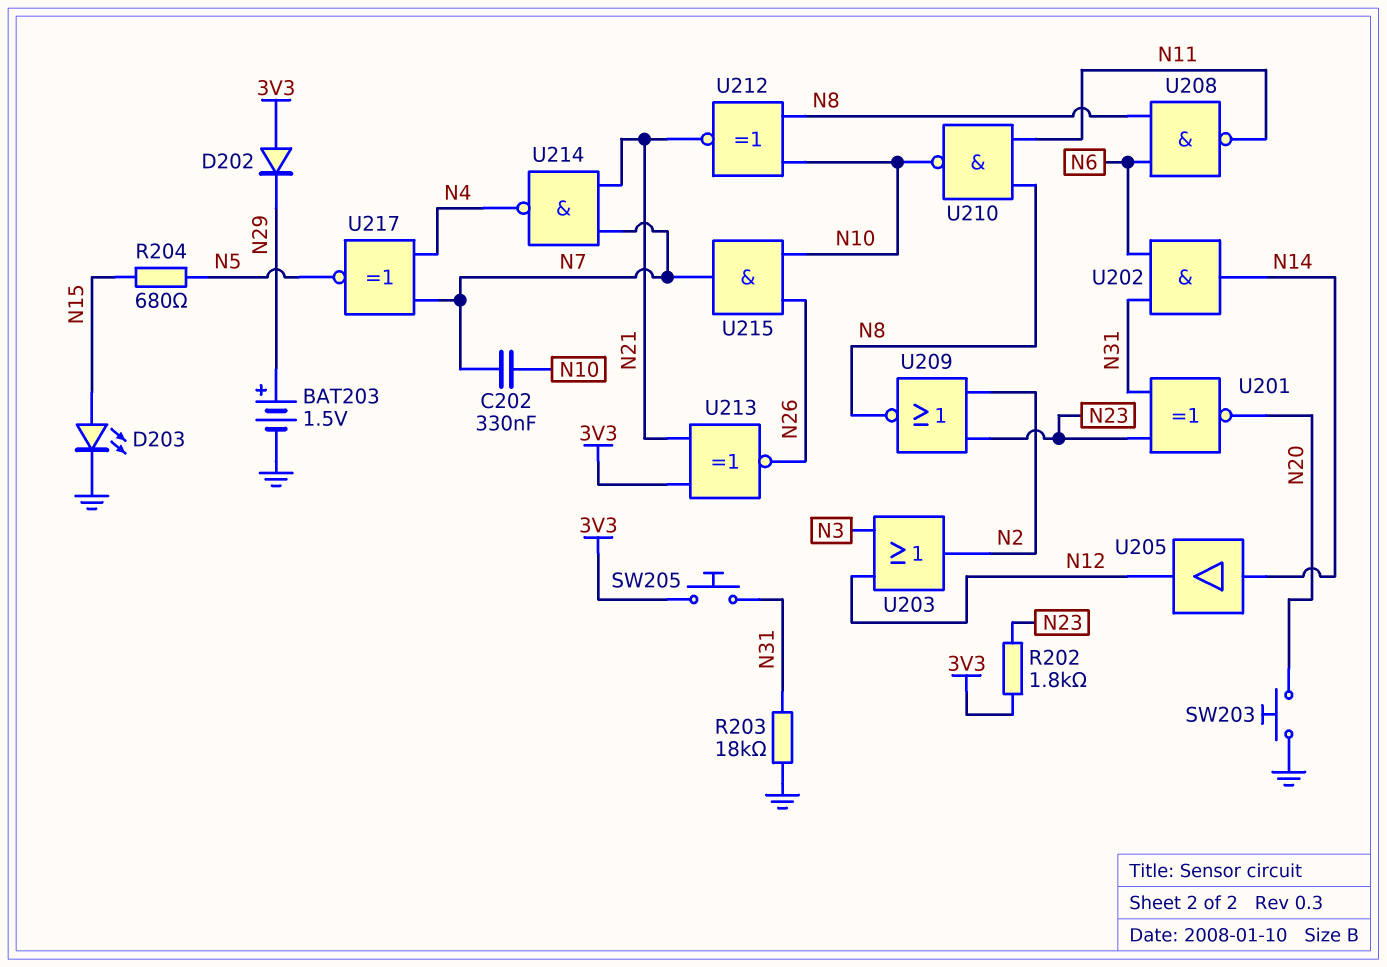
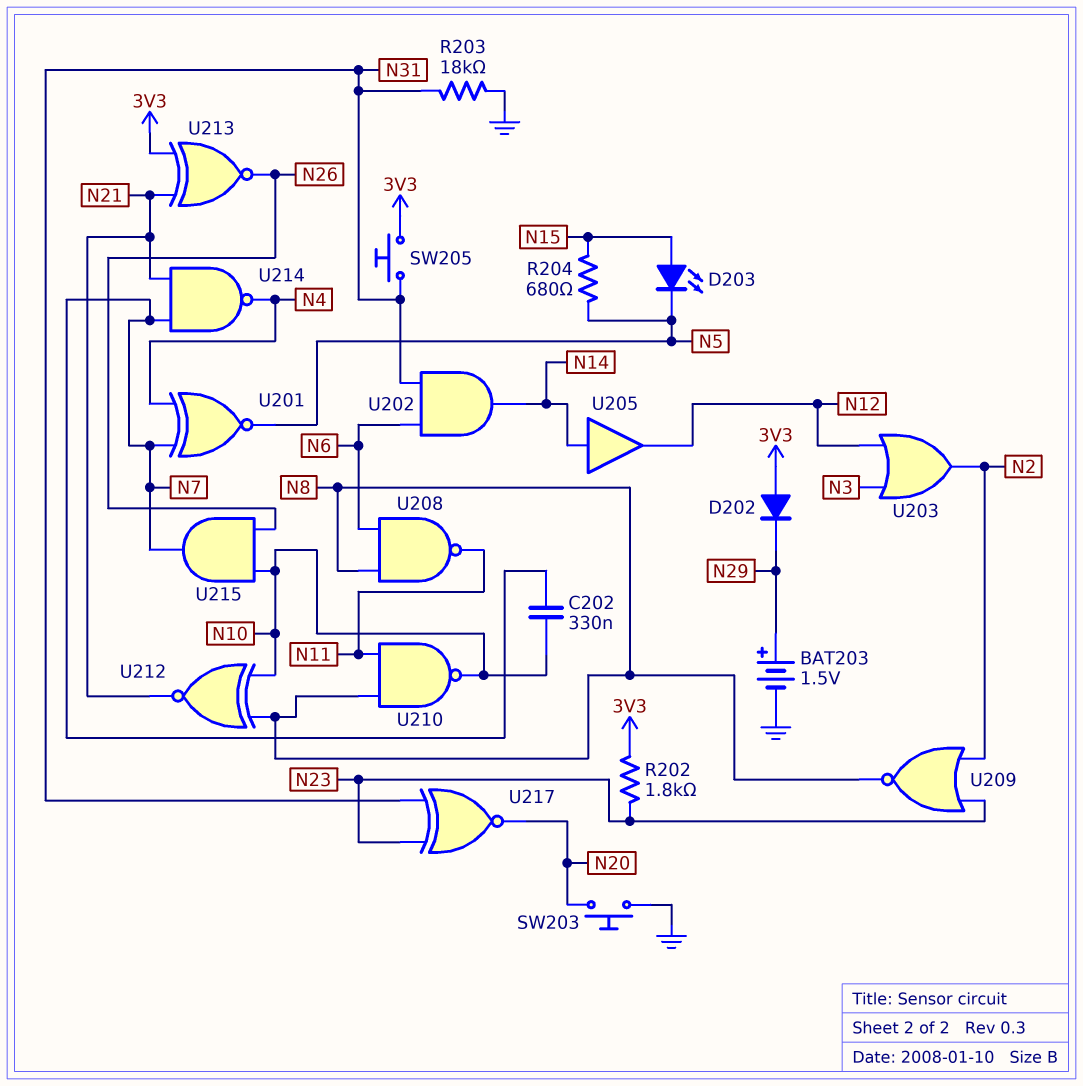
D203: LED (A N15, K GND) -> LED (A N15, K N5)
U201: XNOR (in N23, in N31, out N20) -> XNOR (in N4, in N7, out N5)
U217: XNOR (in N4, in N7, out N5) -> XNOR (in N23, in N31, out N20)

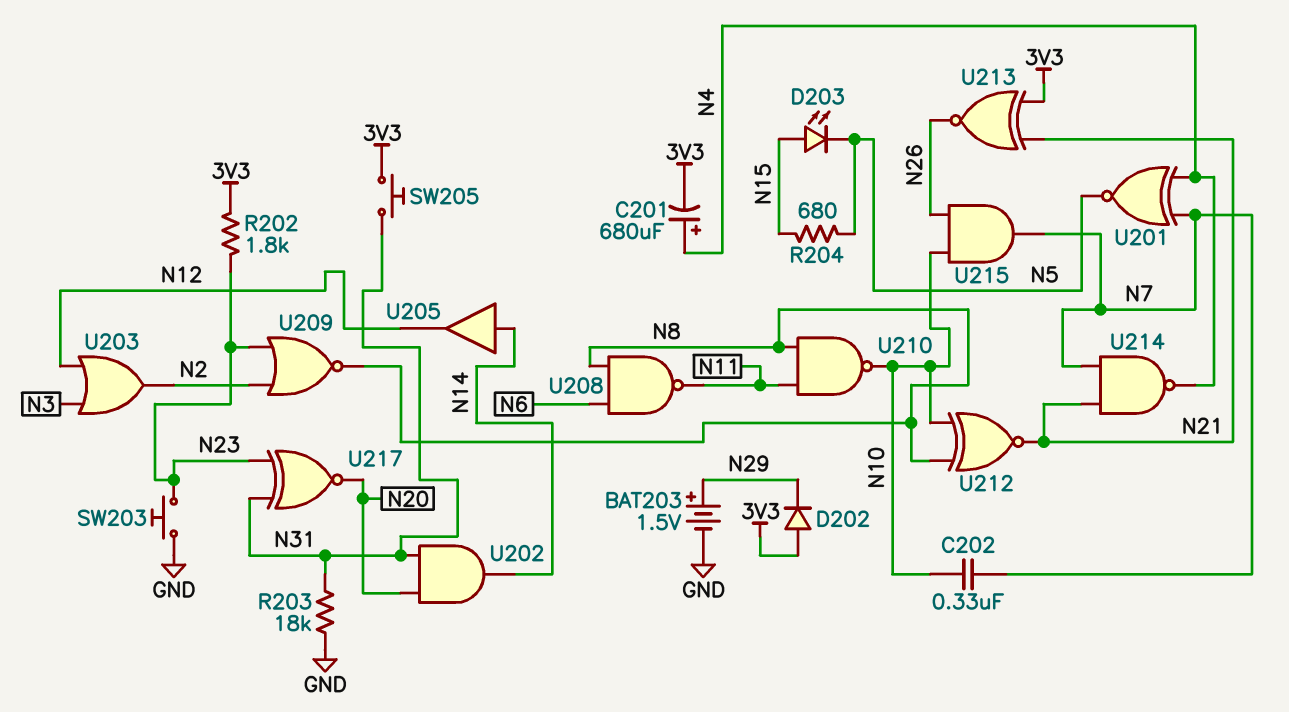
C201: none -> 680uF (plus N4, minus 3V3)
SW203: button (GND, N20) -> button (GND, N23)
U202: AND (in N6, in N31, out N14) -> AND (in N20, in N31, out N14)

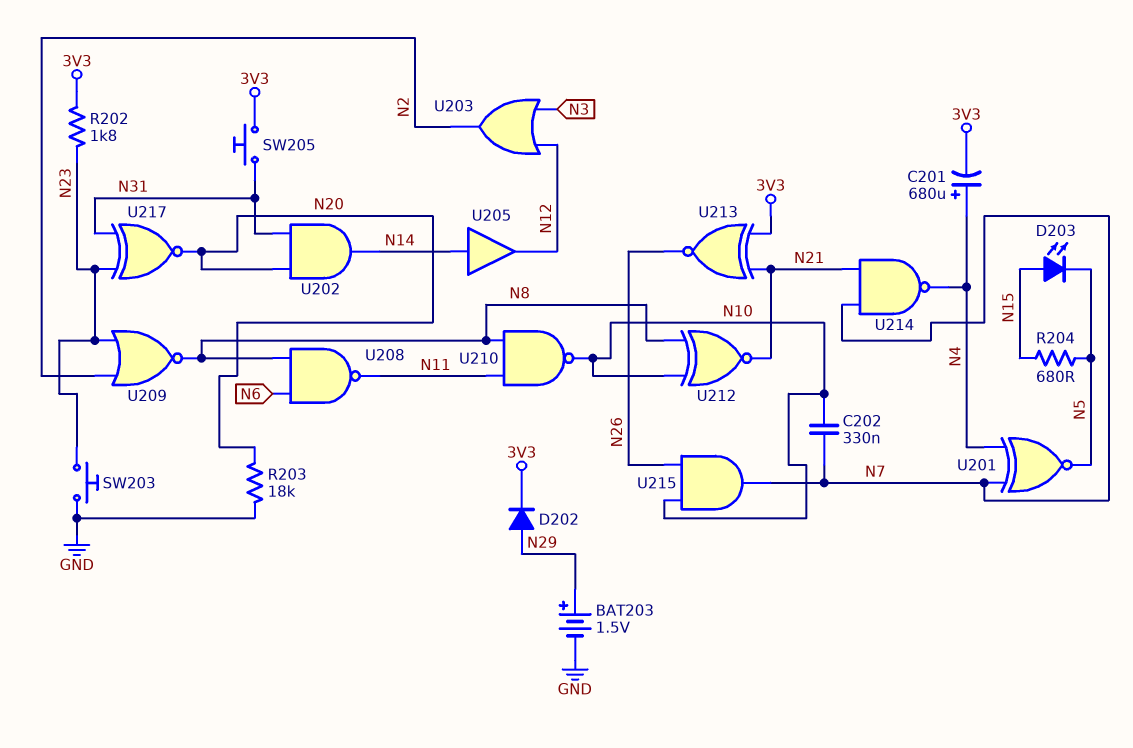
D202: diode (A 3V3, K N29) -> diode (A N29, K 3V3)
R203: 18k (GND, N31) -> 18k (GND, N20)

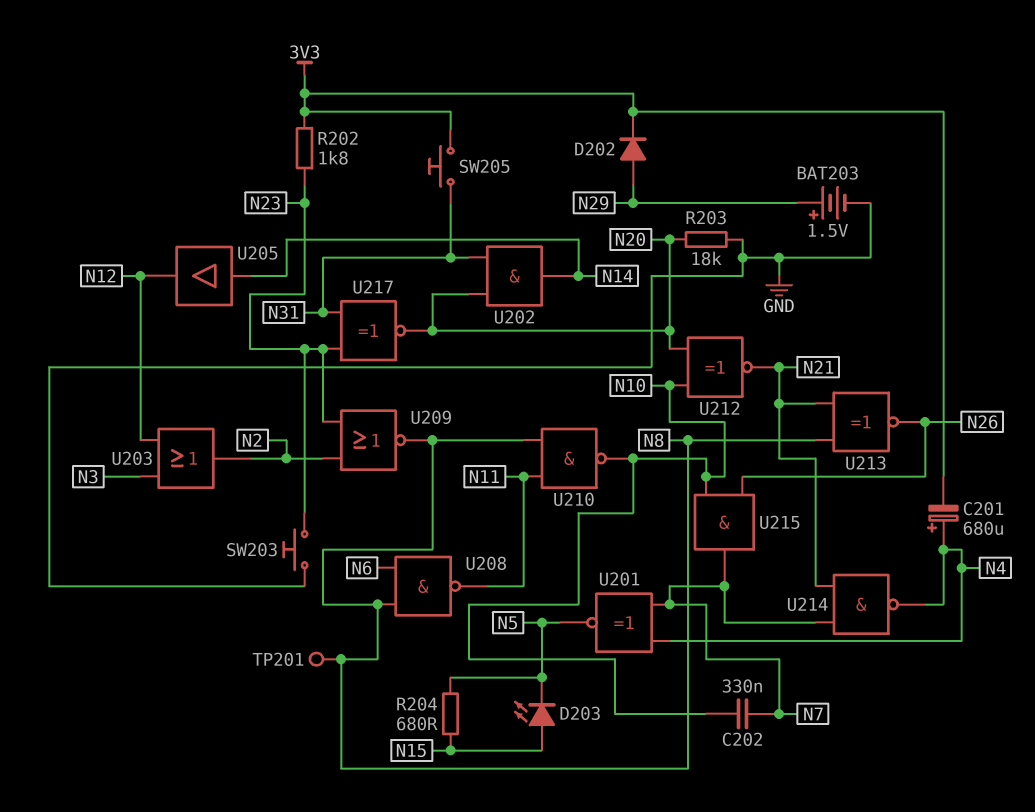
TP201: none -> test point (N8)
U212: XNOR (in N8, in N10, out N21) -> XNOR (in N10, in N20, out N21)
U213: XNOR (in 3V3, in N21, out N26) -> XNOR (in N8, in N21, out N26)

